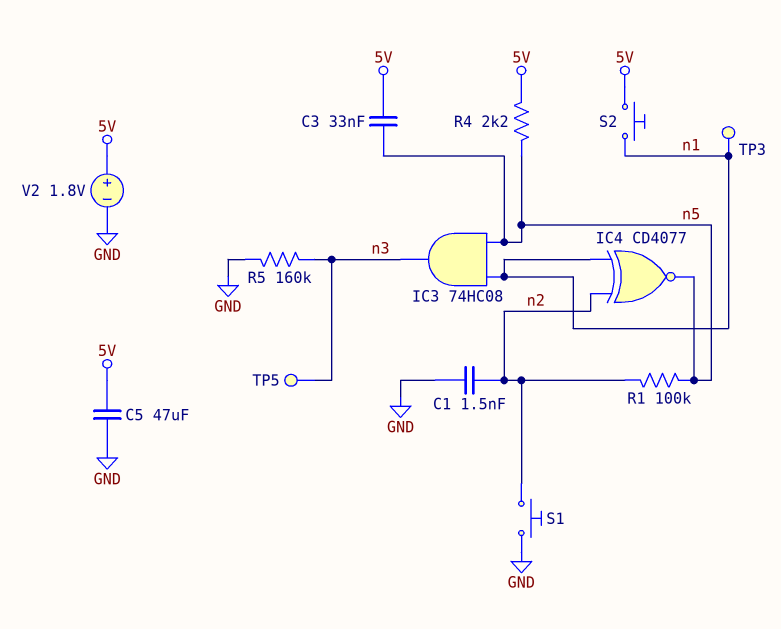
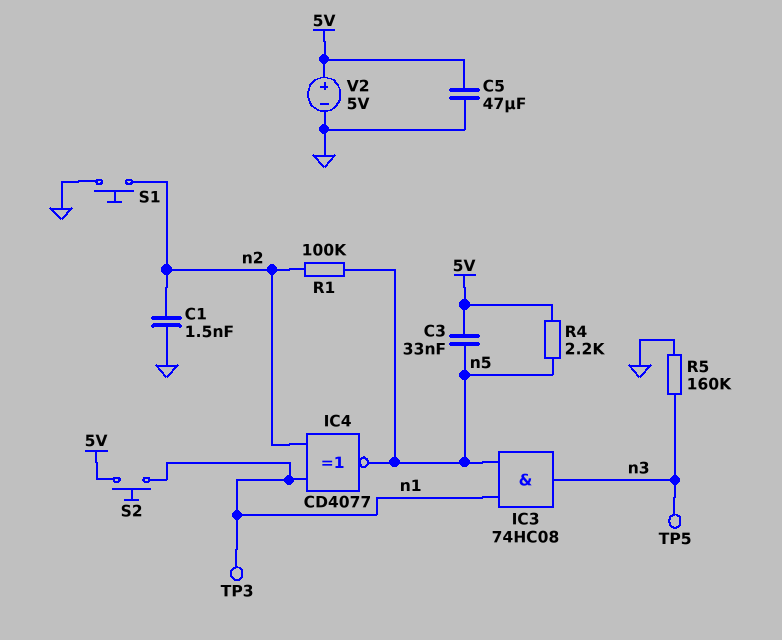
V2: 1.8V (plus 5V, minus GND) -> 5V (plus 5V, minus GND)

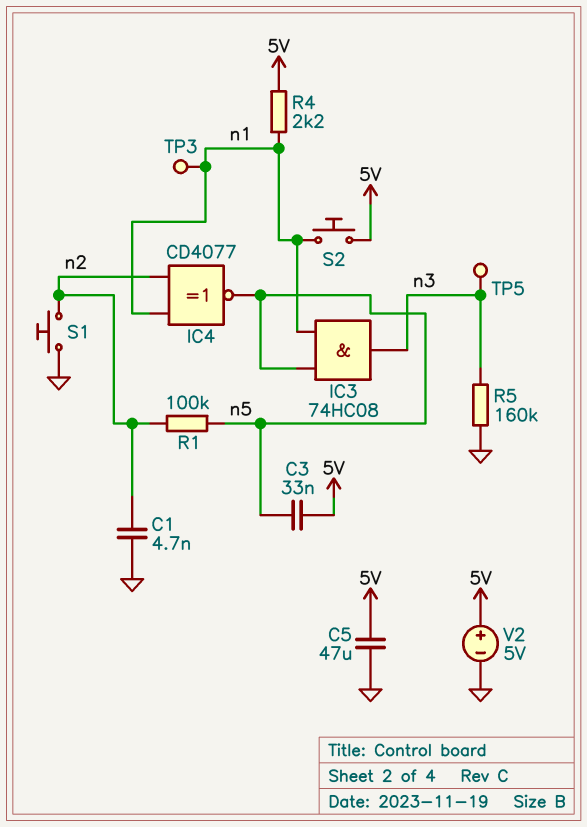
C1: 1.5nF (GND, n2) -> 4.7nF (GND, n2)
R4: 2.2k (5V, n5) -> 2.2k (5V, n1)

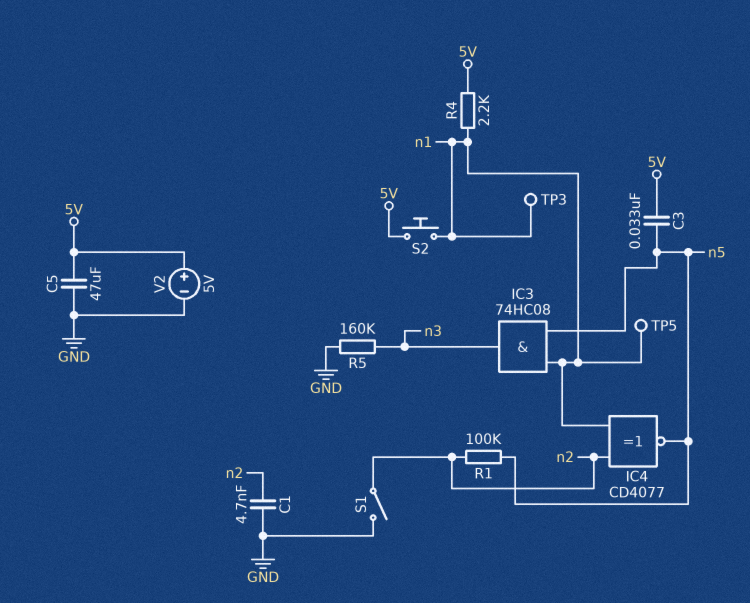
S1: button (GND, n2) -> switch (GND, n2)
TP5: test point (n3) -> test point (n1)

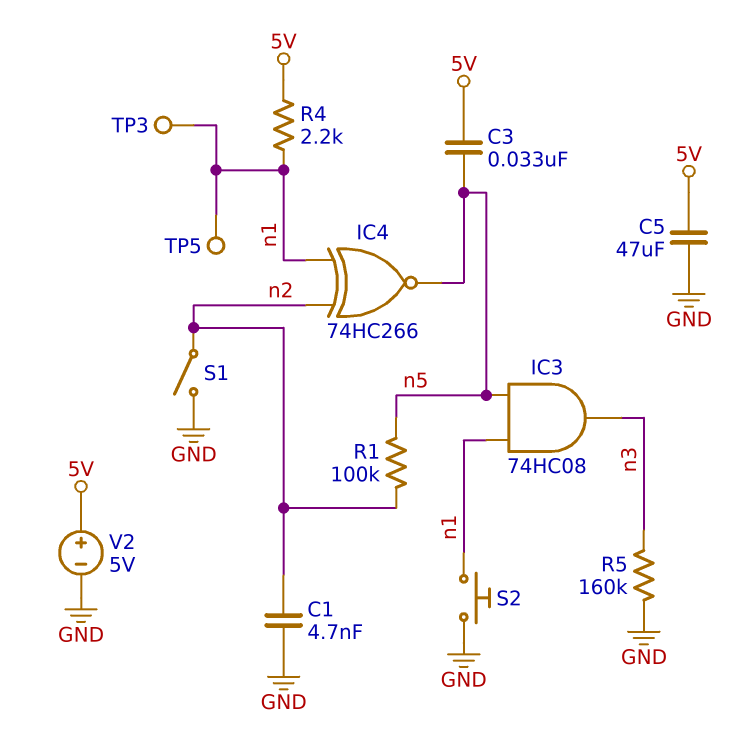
IC4: XNOR CD4077 (in n1, in n2, out n5) -> XNOR 74HC266 (in n1, in n2, out n5)
S2: button (5V, n1) -> button (GND, n1)

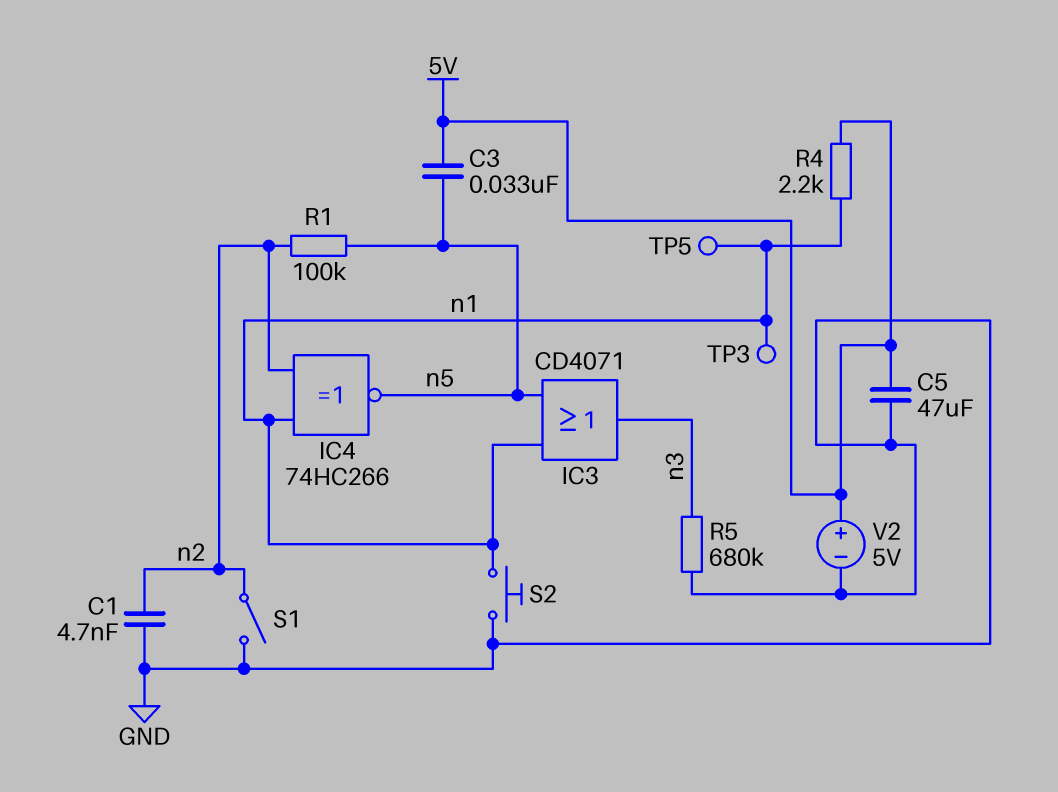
IC3: AND 74HC08 (in n1, in n5, out n3) -> OR CD4071 (in n1, in n5, out n3)
R5: 160k (GND, n3) -> 680k (GND, n3)

